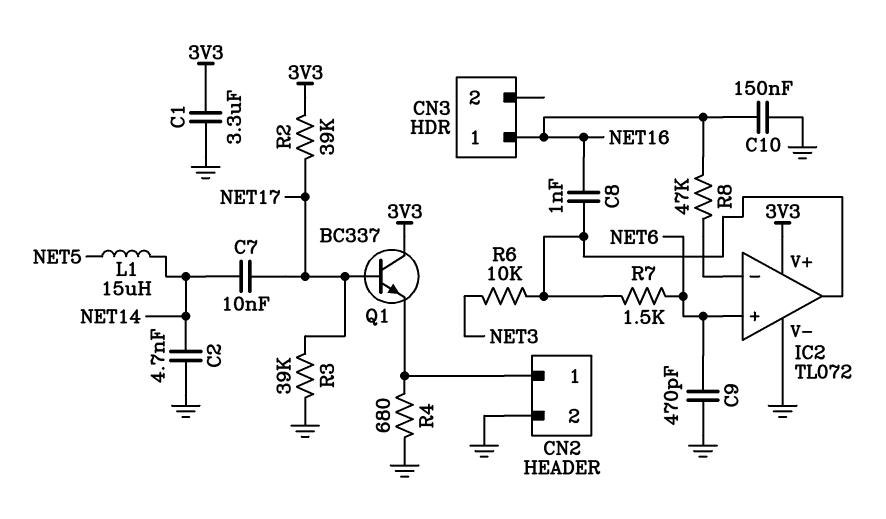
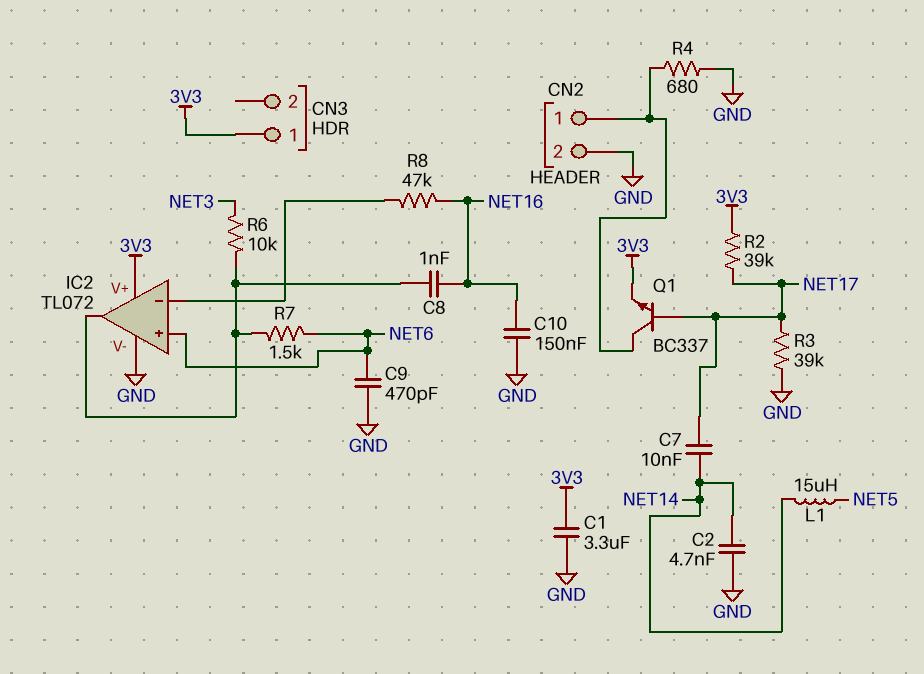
CN3 pin 1: NET16 -> 3V3
Q1: NPN BC337 (B NET17, C 3V3, E CN2/1) -> NPN BC337 (B NET17, C CN2/1, E 3V3)

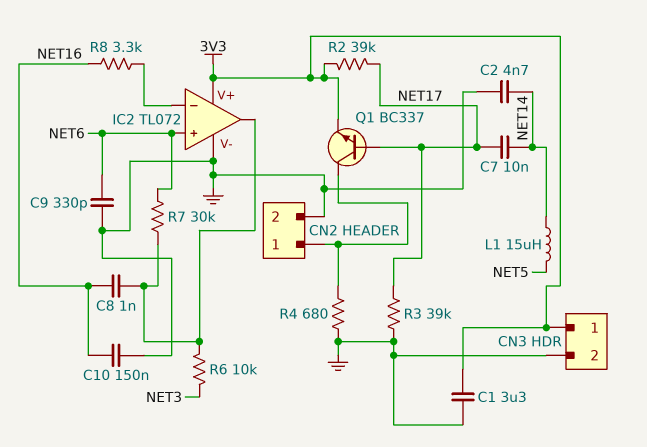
C9: 470pF (GND, NET6) -> 330pF (GND, NET6)
CN3 pin 2: none -> GND
R7: 1.5k (IC2/out, NET6) -> 30k (IC2/out, NET6)
R8: 47k (IC2/in-, NET16) -> 3.3k (IC2/in-, NET16)

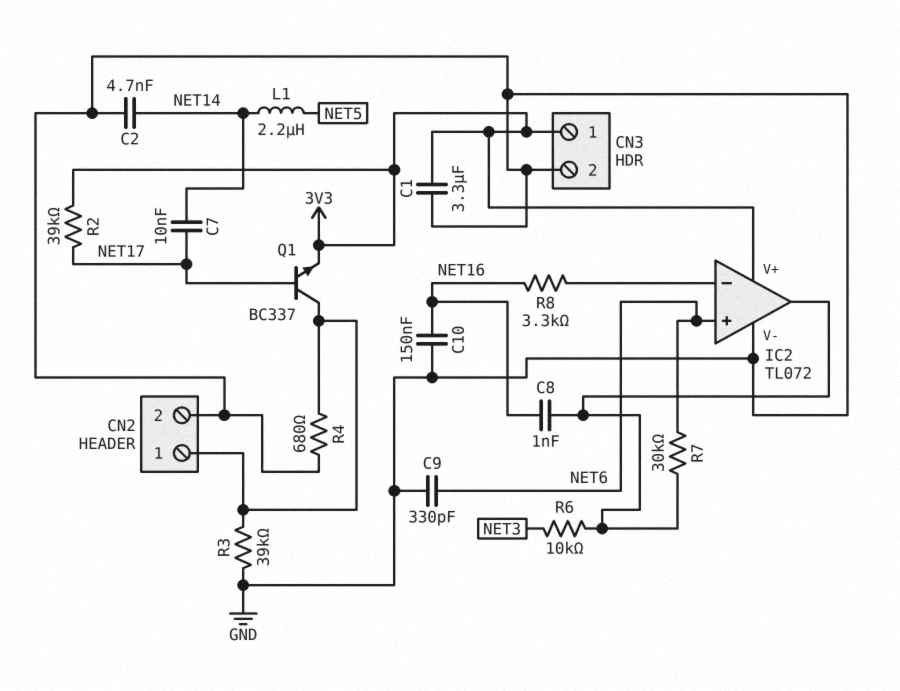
L1: 15uH (NET5, NET14) -> 2.2uH (NET5, NET14)
R3: 39k (GND, NET17) -> 39k (CN2/1, GND)

